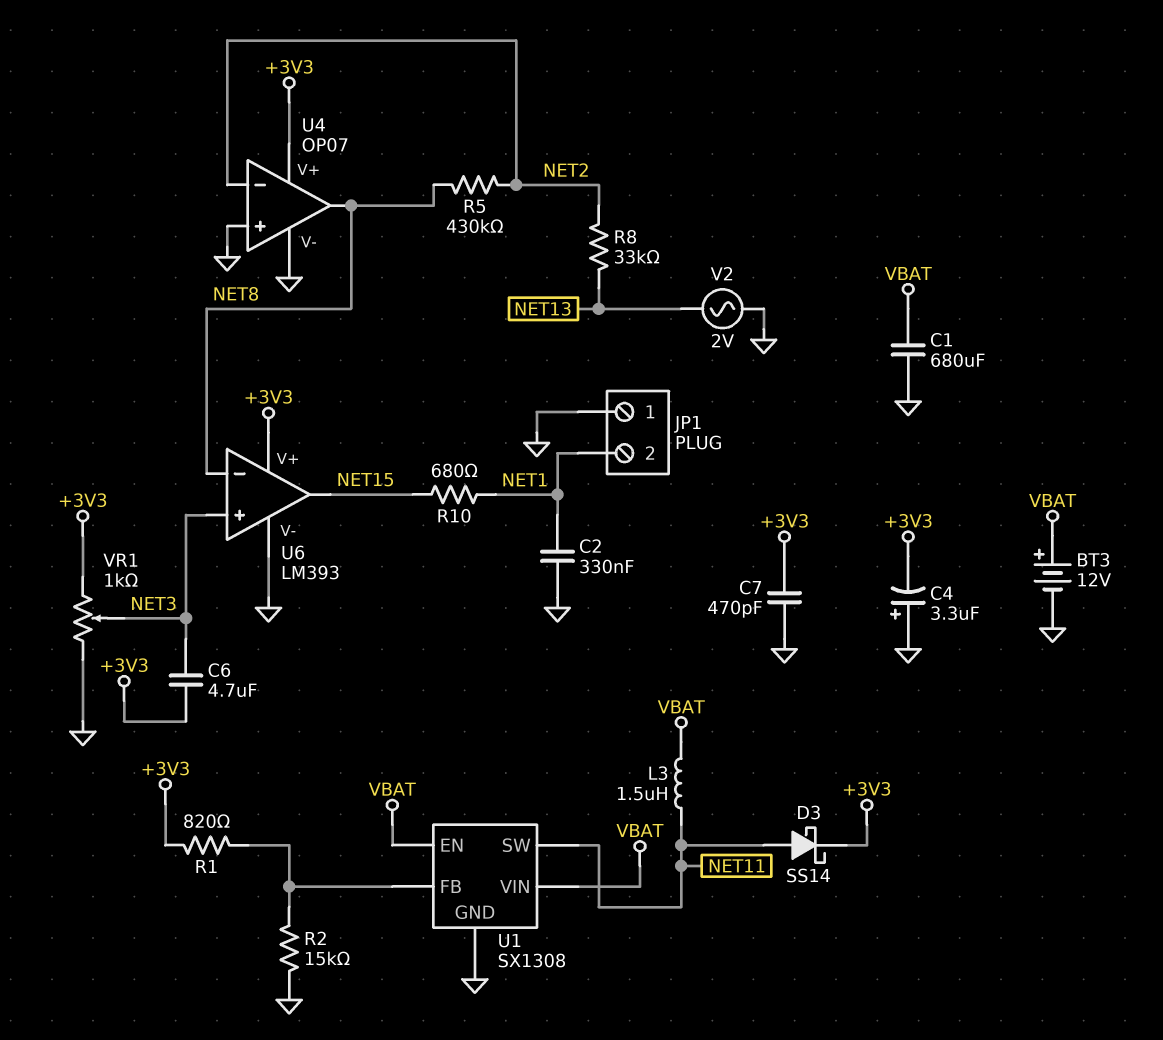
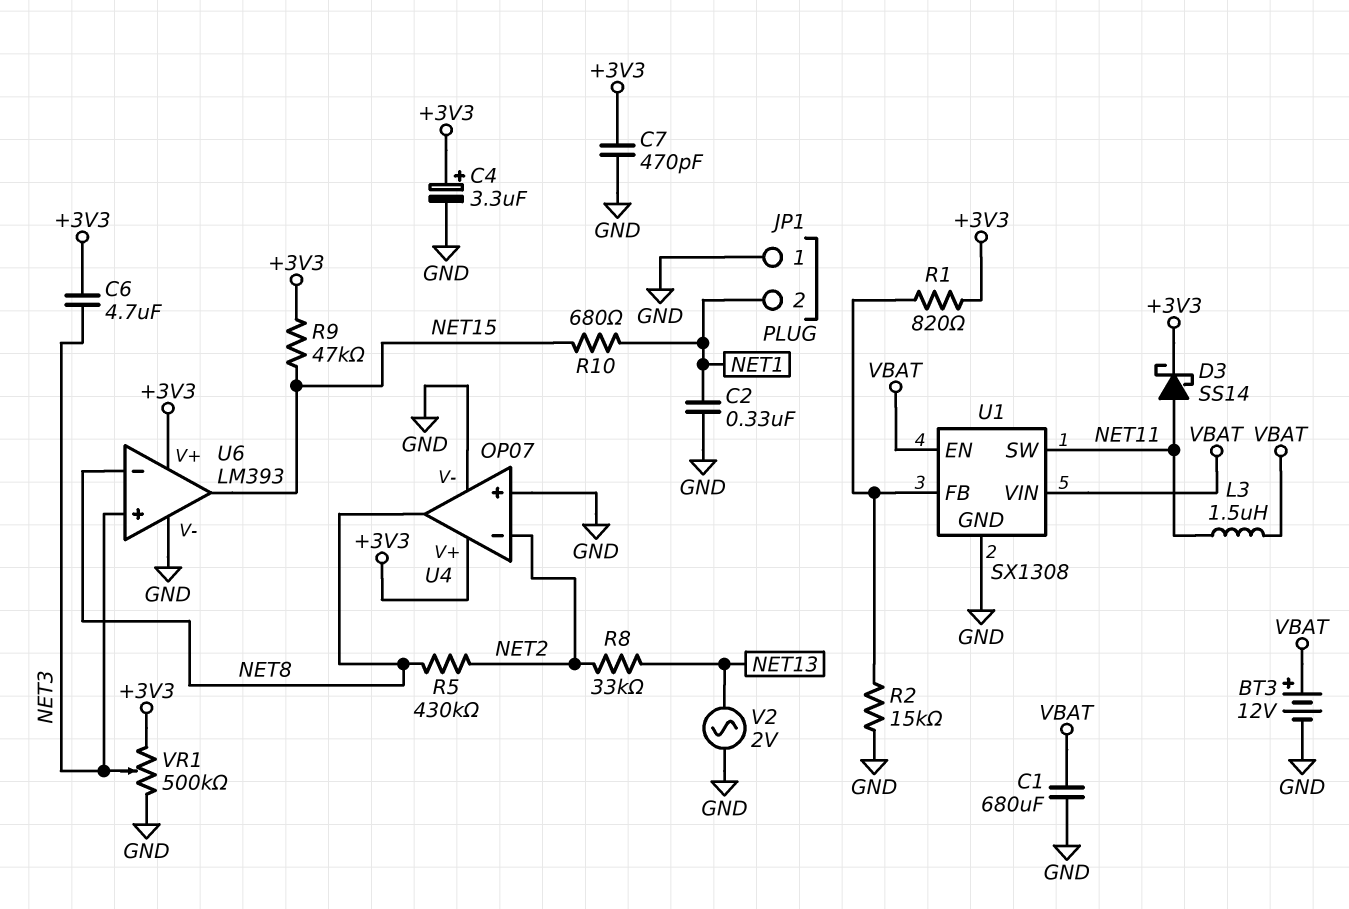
C4: 3.3uF (plus GND, minus +3V3) -> 3.3uF (plus +3V3, minus GND)
R9: none -> 47k (+3V3, NET15)
VR1: 1k (+3V3, GND, wiper NET3) -> 500k (+3V3, GND, wiper NET3)

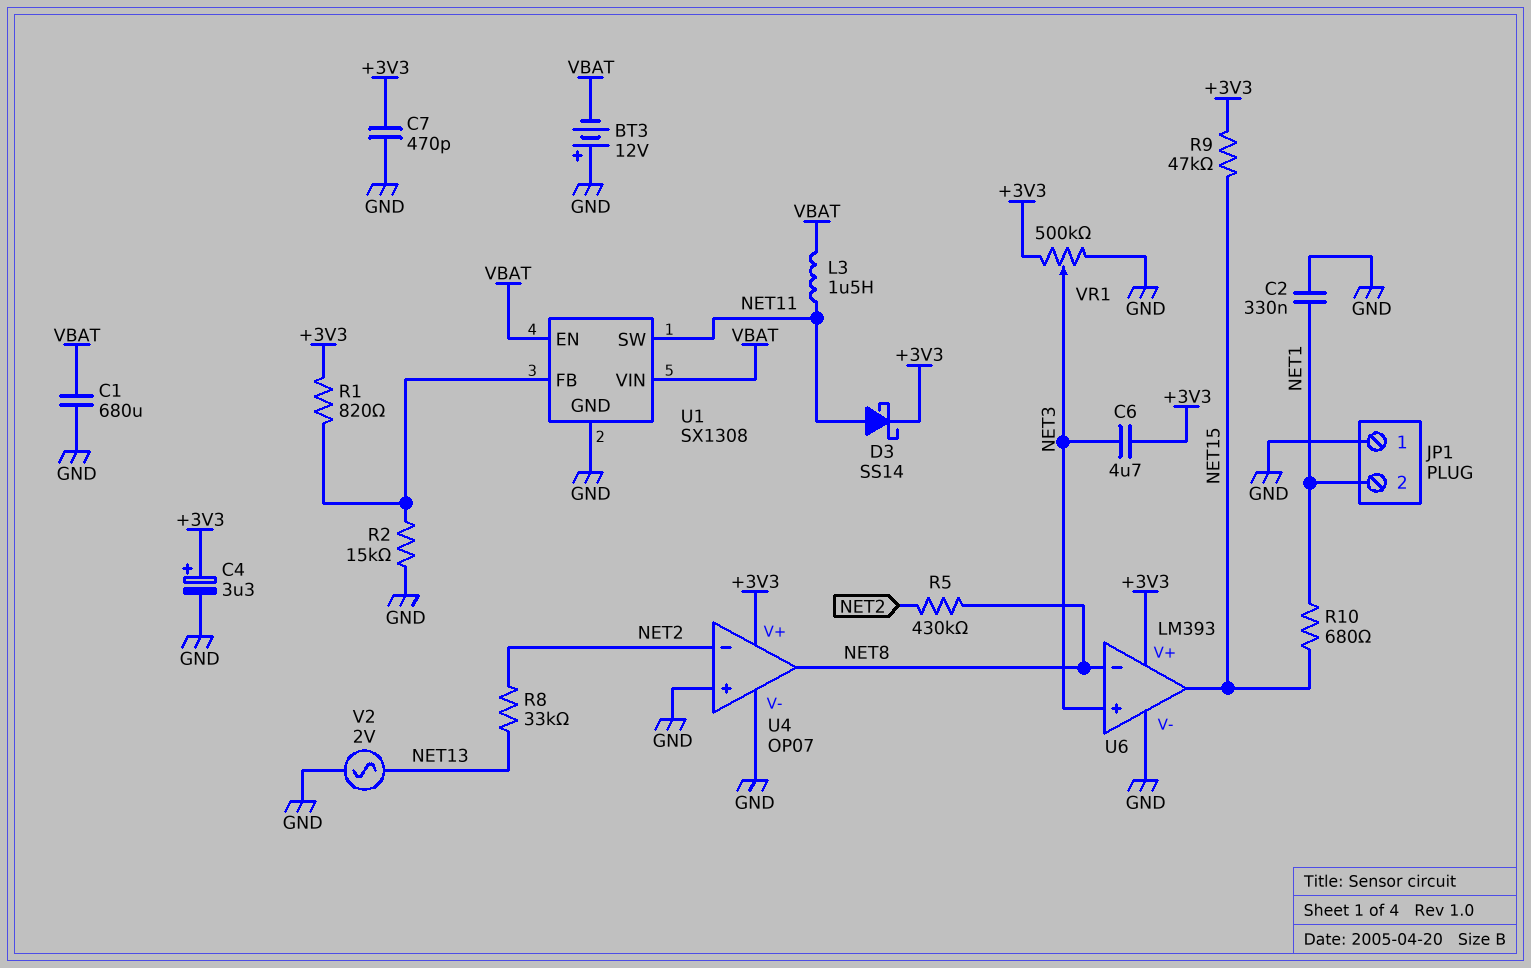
BT3: 12V (plus VBAT, minus GND) -> 12V (plus GND, minus VBAT)

